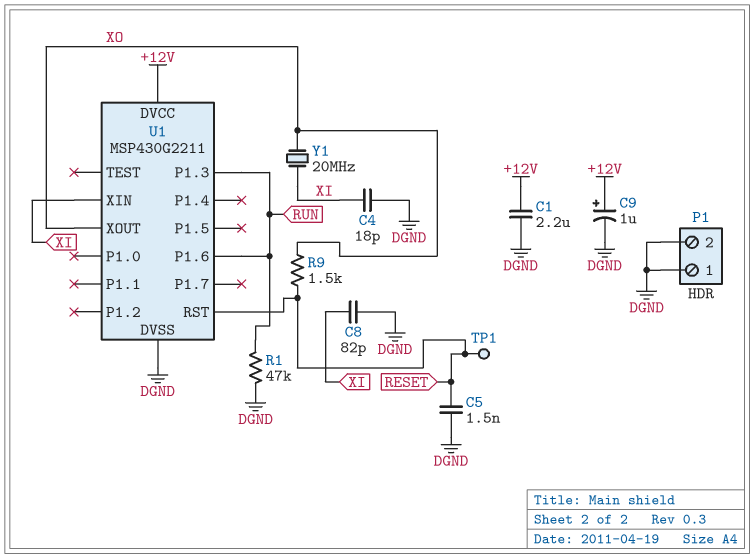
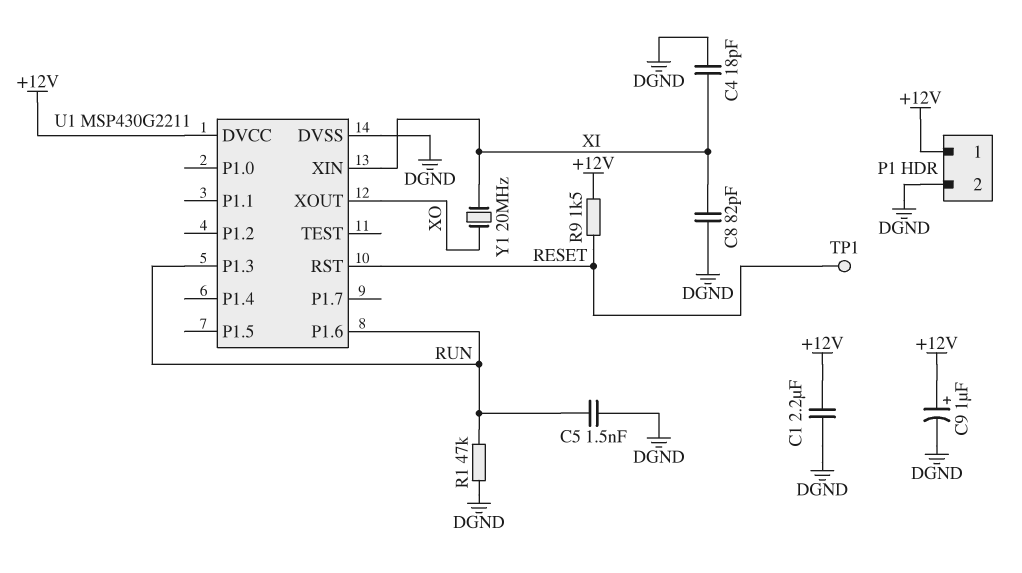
C5: 1.5nF (DGND, RESET) -> 1.5nF (DGND, RUN)
P1 pin 1: DGND -> +12V
R9: 1.5k (RESET, XO) -> 1.5k (+12V, RESET)

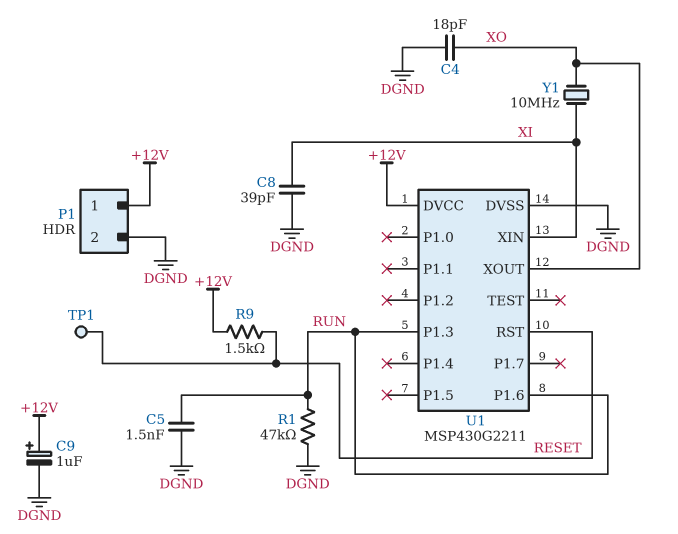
C1: 2.2uF (+12V, DGND) -> none
C4: 18pF (DGND, XI) -> 18pF (DGND, XO)
C8: 82pF (DGND, XI) -> 39pF (DGND, XI)
Y1: 20MHz (XI, XO) -> 10MHz (XI, XO)

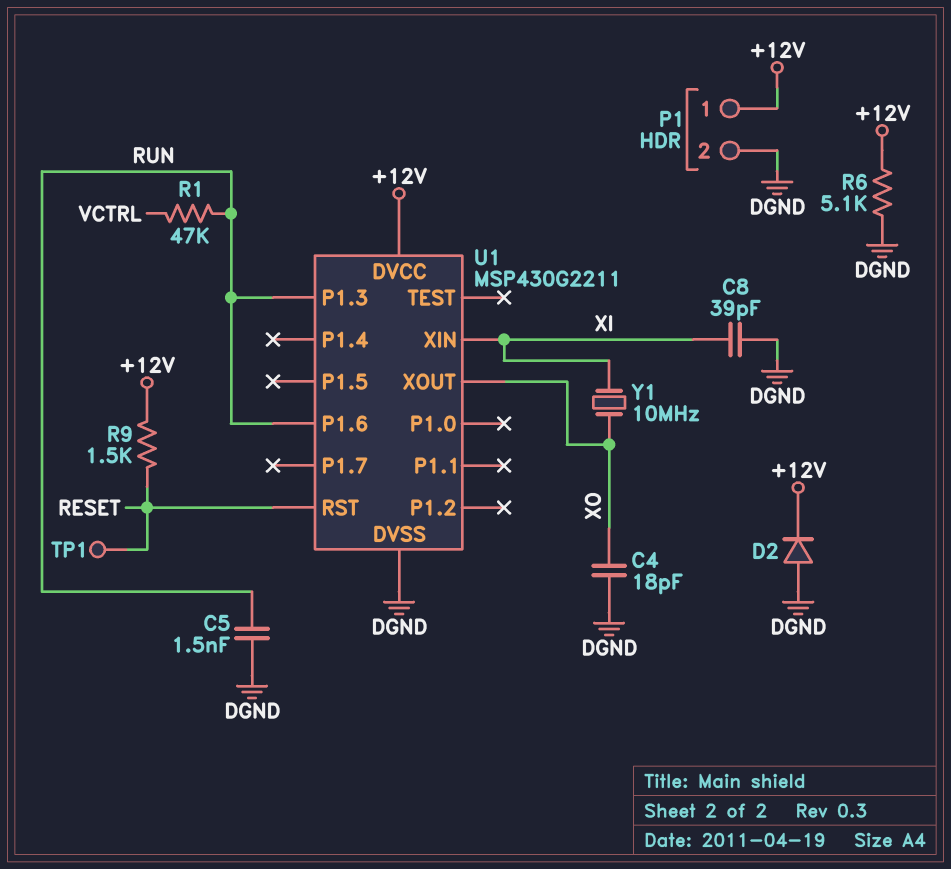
C9: 1uF (plus +12V, minus DGND) -> none
D2: none -> diode (A DGND, K +12V)
R1: 47k (DGND, RUN) -> 47k (RUN, VCTRL)
R6: none -> 5.1k (+12V, DGND)

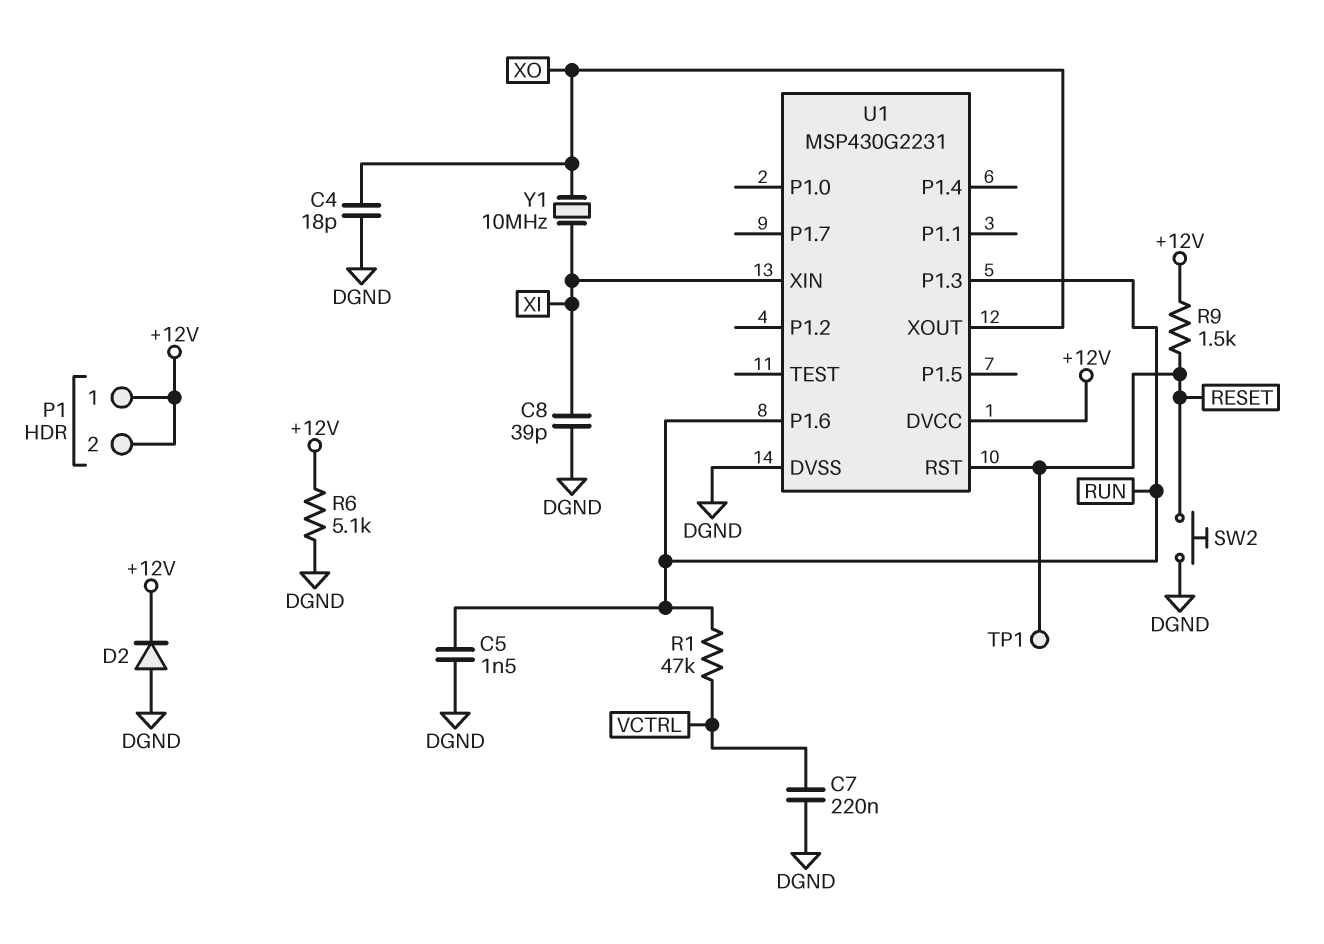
C7: none -> 220nF (DGND, VCTRL)
P1 pin 2: DGND -> +12V
SW2: none -> button (DGND, RESET)
U1: MSP430G2211 -> MSP430G2231

